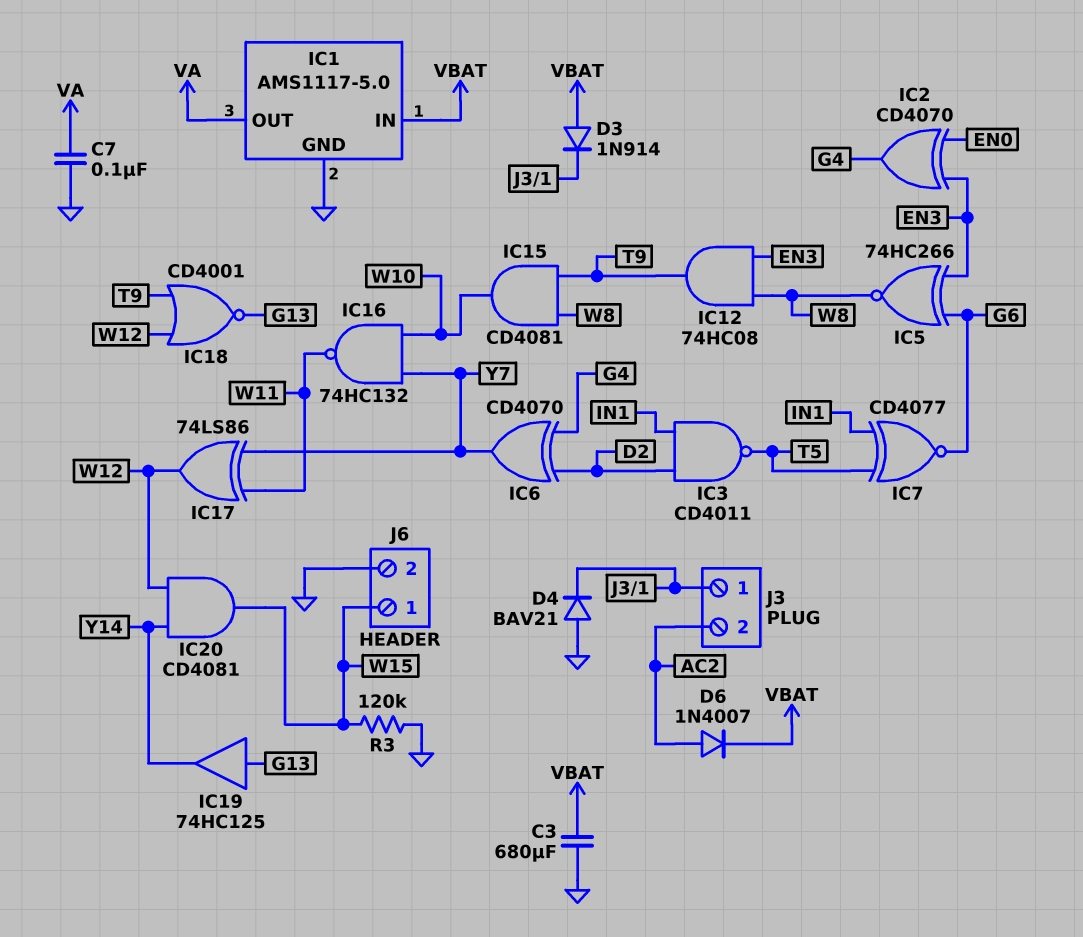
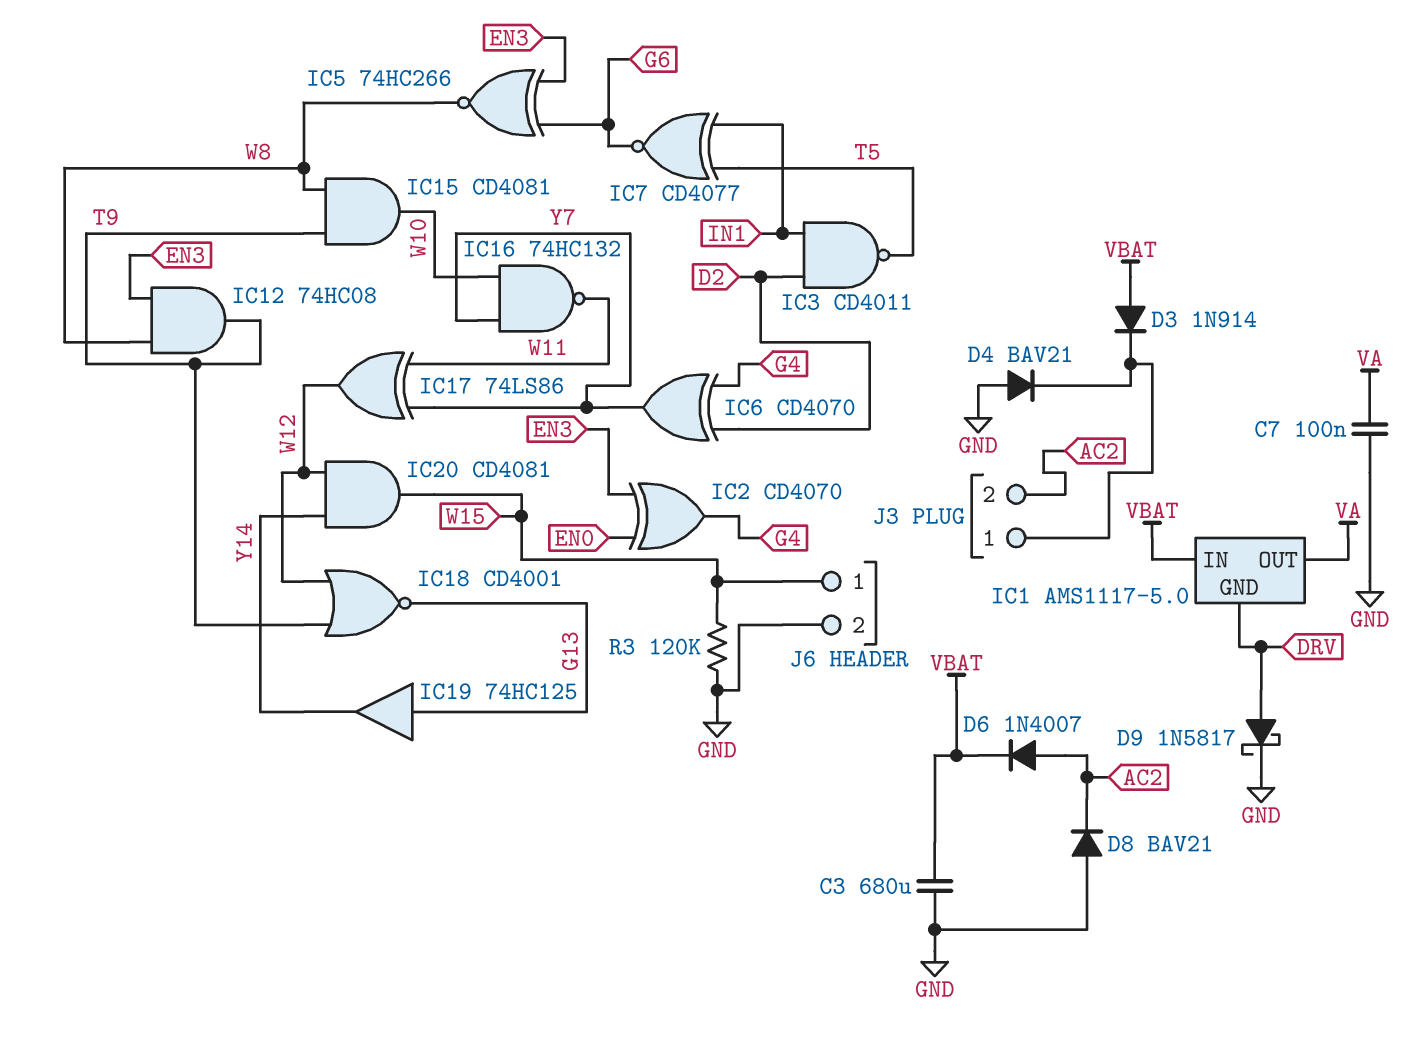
D8: none -> diode BAV21 (A GND, K AC2)
D9: none -> schottky 1N5817 (A DRV, K GND)
IC1 pin GND: GND -> DRV

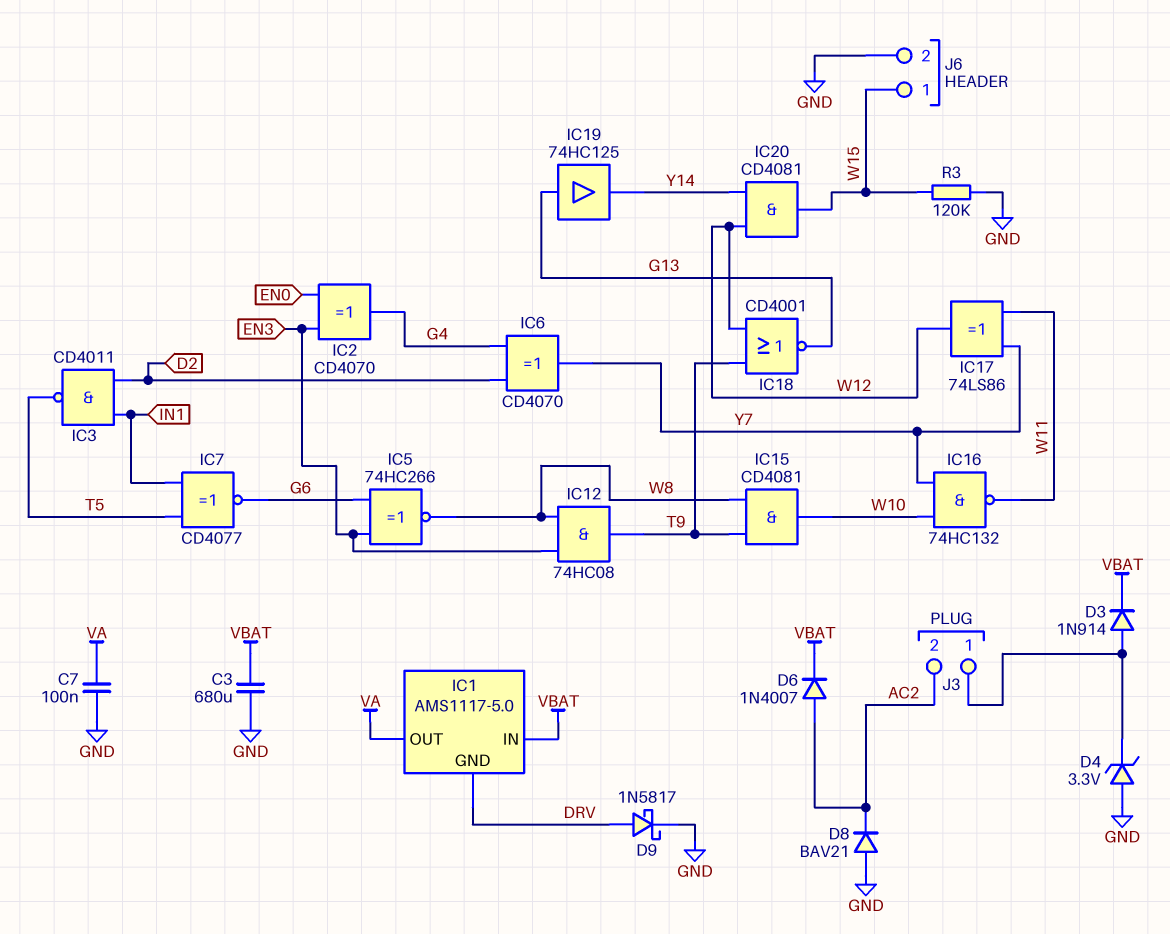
D3: diode 1N914 (A VBAT, K J3/1) -> diode 1N914 (A J3/1, K VBAT)
D4: diode BAV21 (A GND, K J3/1) -> zener 3.3V (A GND, K J3/1)

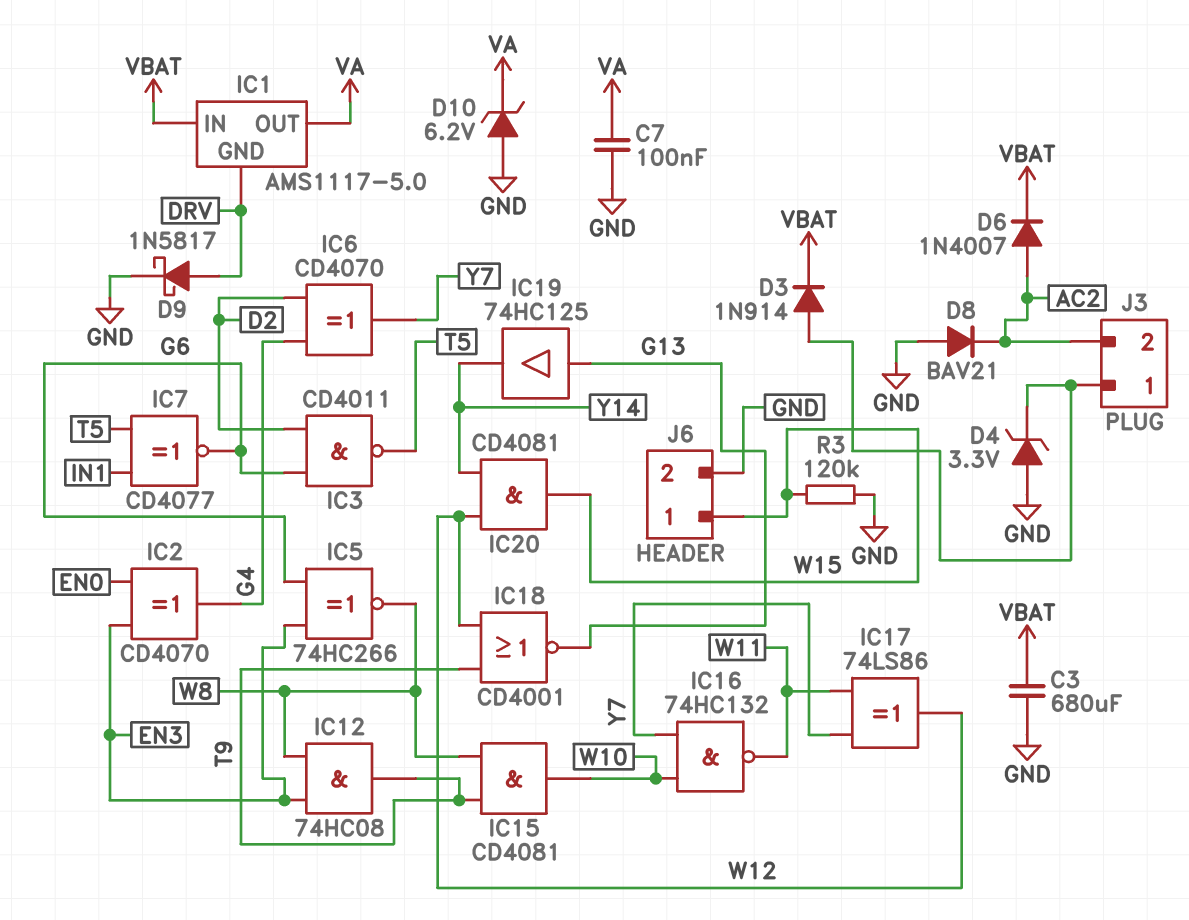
D10: none -> zener 6.2V (A GND, K VA)
IC3: NAND CD4011 (in D2, in IN1, out T5) -> NAND CD4011 (in D2, in G6, out T5)

